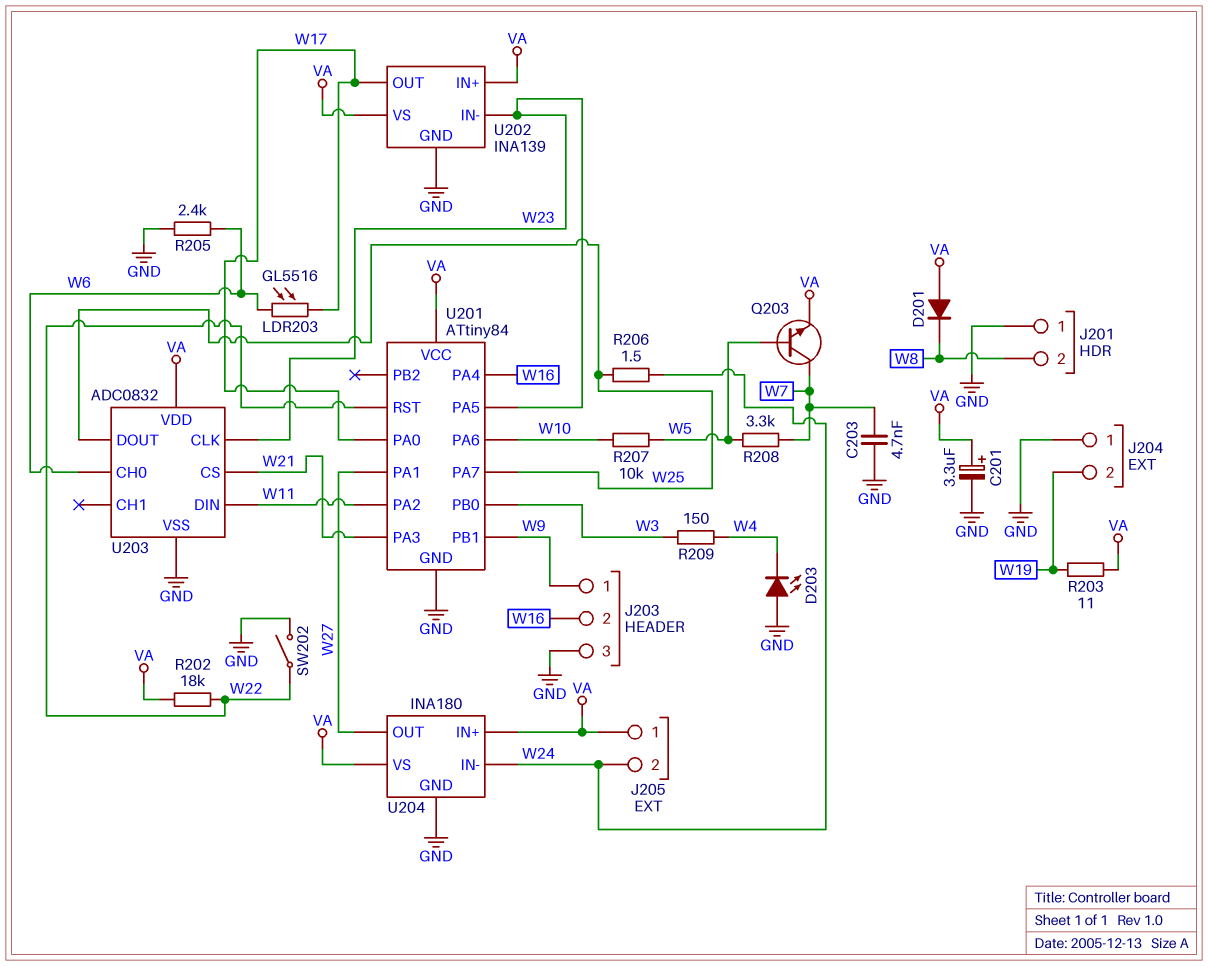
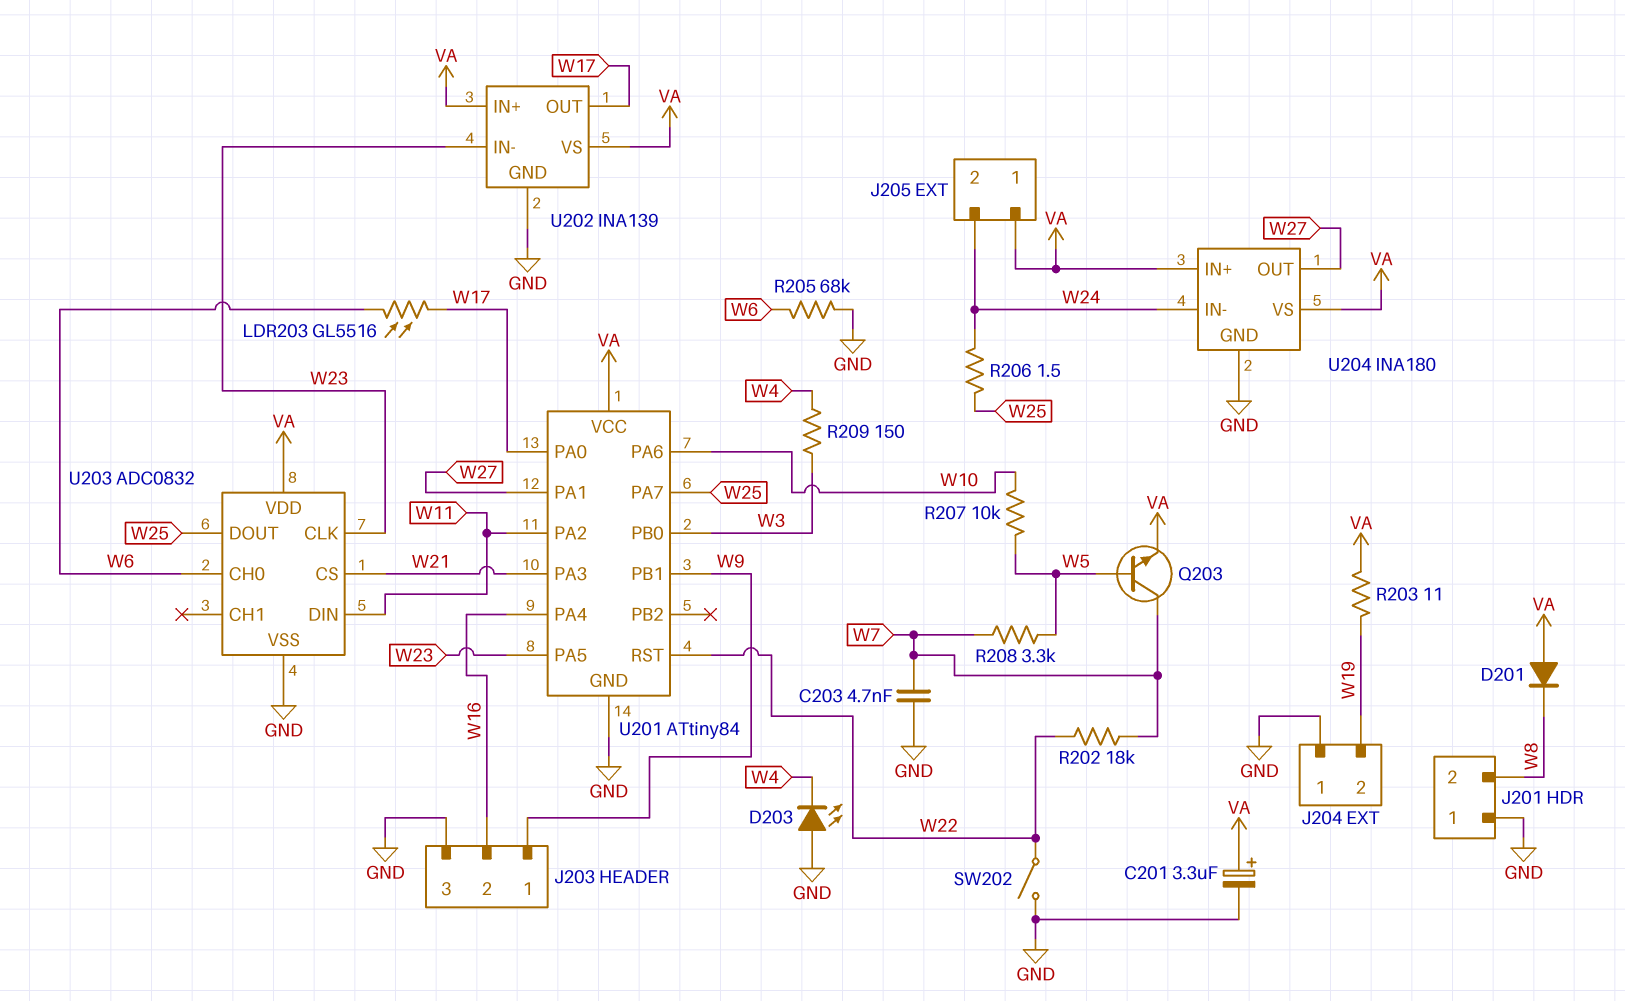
R202: 18k (VA, W22) -> 18k (W7, W22)
R205: 2.4k (GND, W6) -> 68k (GND, W6)

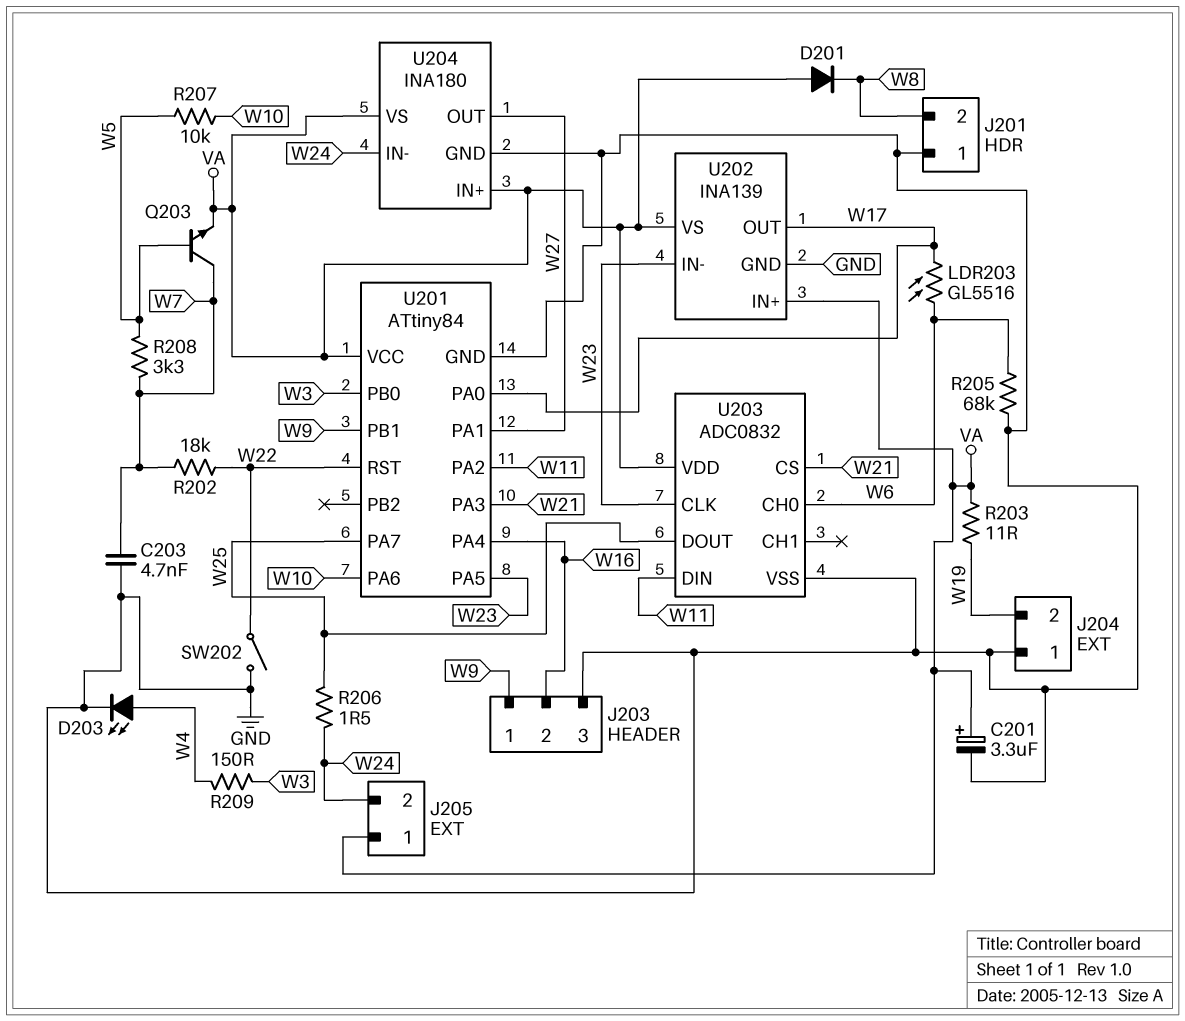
D203: LED (A GND, K W4) -> LED (A W4, K GND)

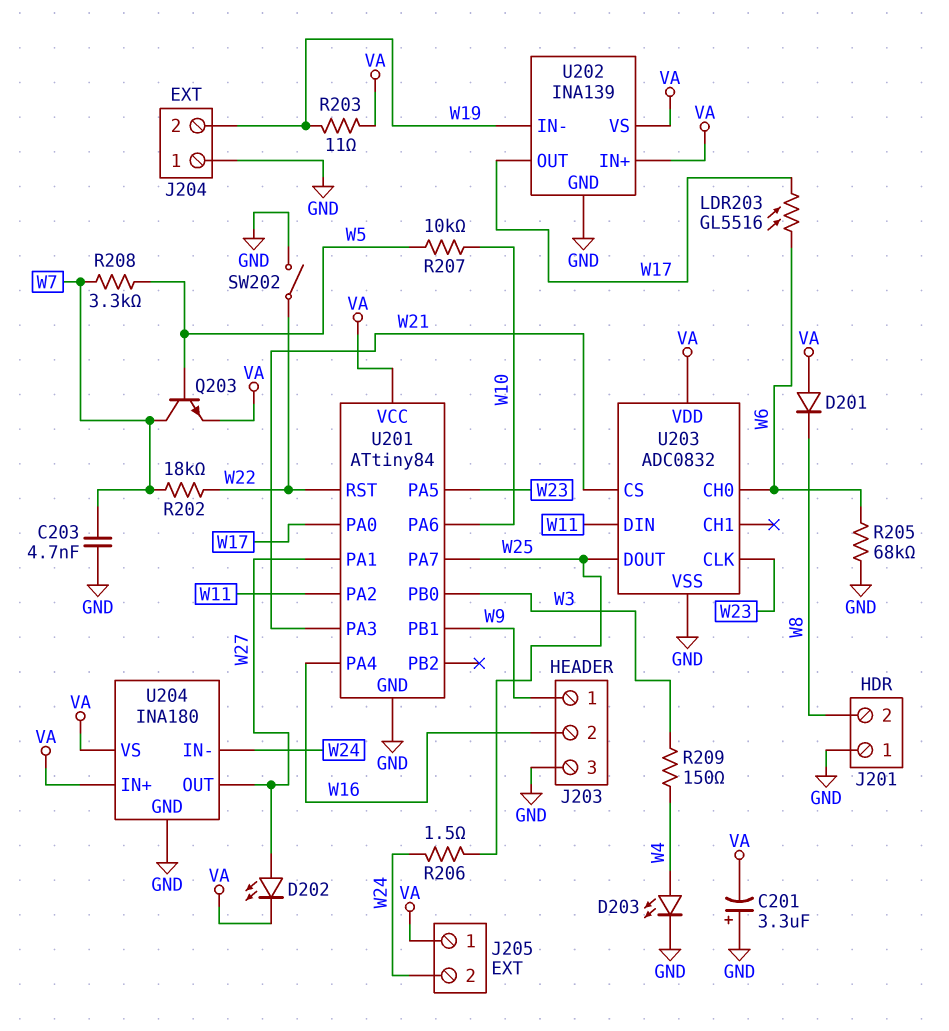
C201: 3.3uF (plus VA, minus GND) -> 3.3uF (plus GND, minus VA)
D202: none -> LED (A W27, K VA)
U202 pin IN-: W23 -> W19

